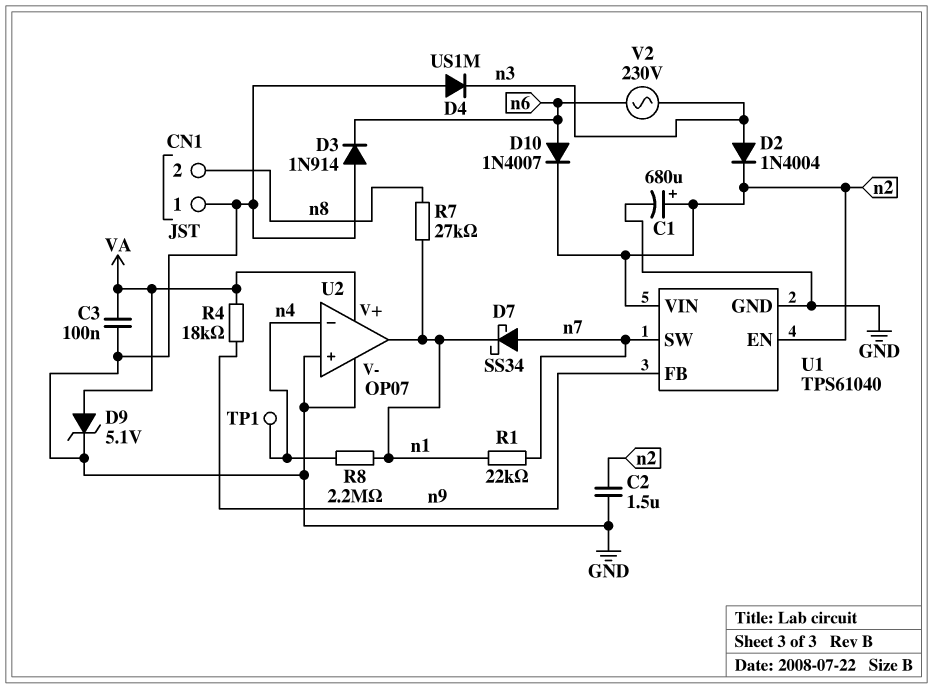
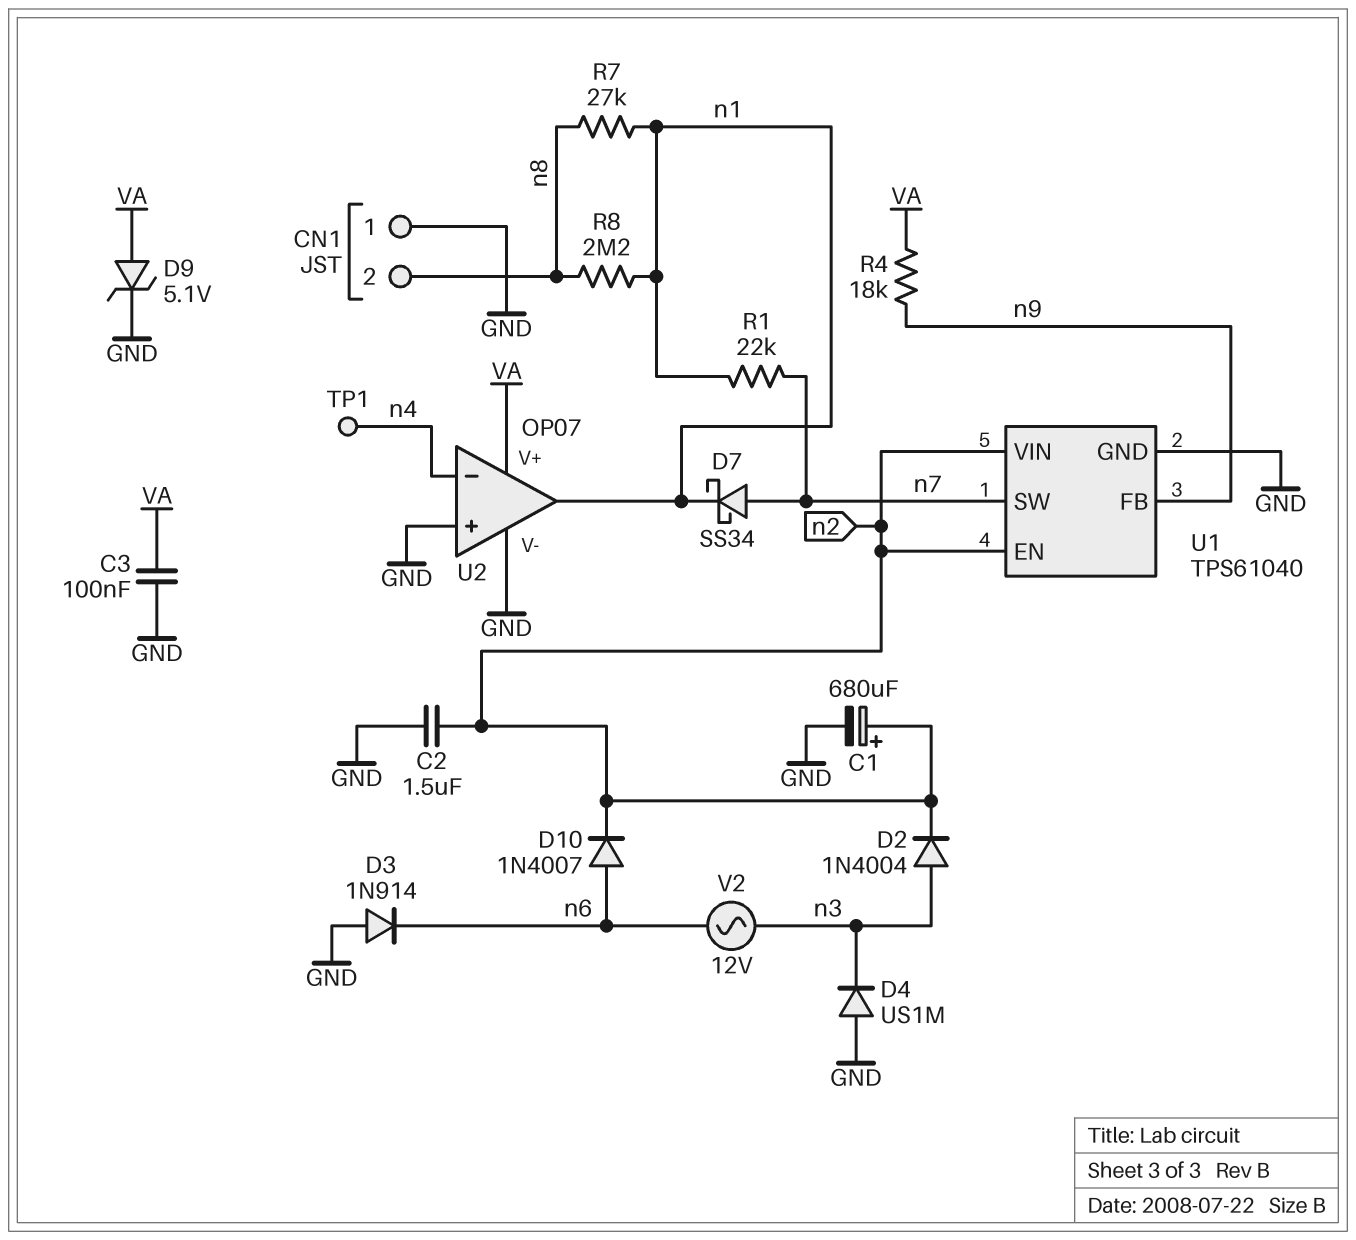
R8: 2.2M (n1, n4) -> 2.2M (n1, n8)
V2: AC 230V (n3, n6) -> AC 12V (n3, n6)

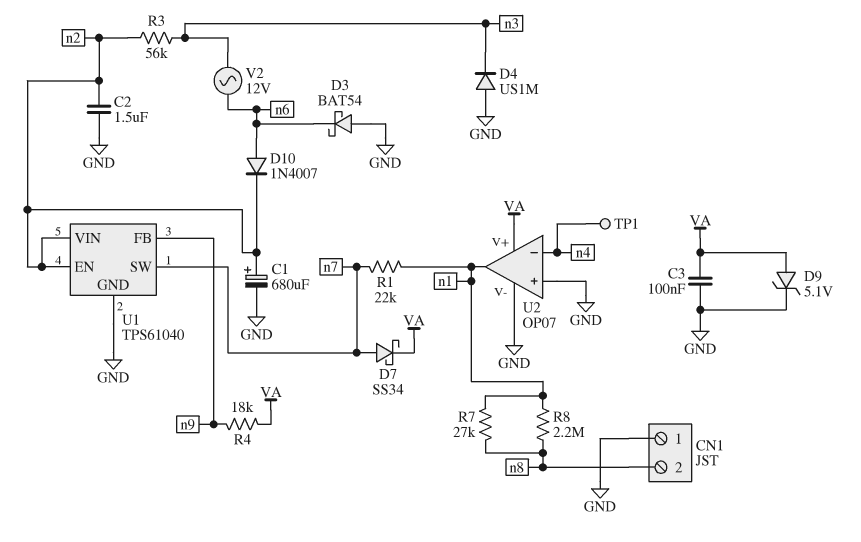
D2: diode 1N4004 (A n3, K n2) -> none
D3: diode 1N914 (A GND, K n6) -> schottky BAT54 (A GND, K n6)
D7: schottky SS34 (A n7, K n1) -> schottky SS34 (A n7, K VA)
R3: none -> 56k (n2, n3)

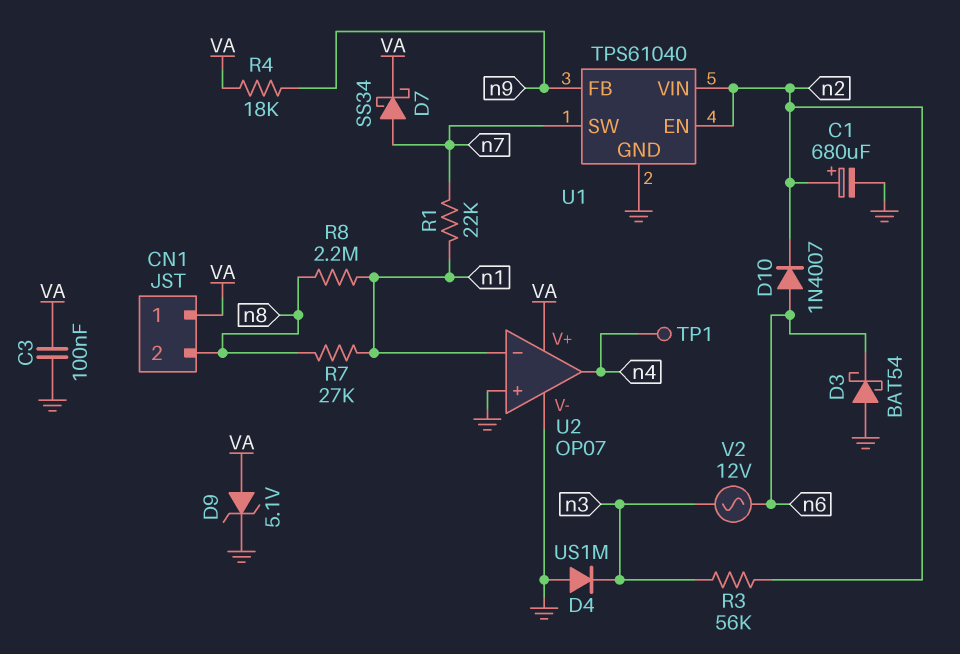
C2: 1.5uF (GND, n2) -> none
CN1 pin 1: GND -> VA
U2 pin in-: n4 -> n1
U2 pin out: n1 -> n4

